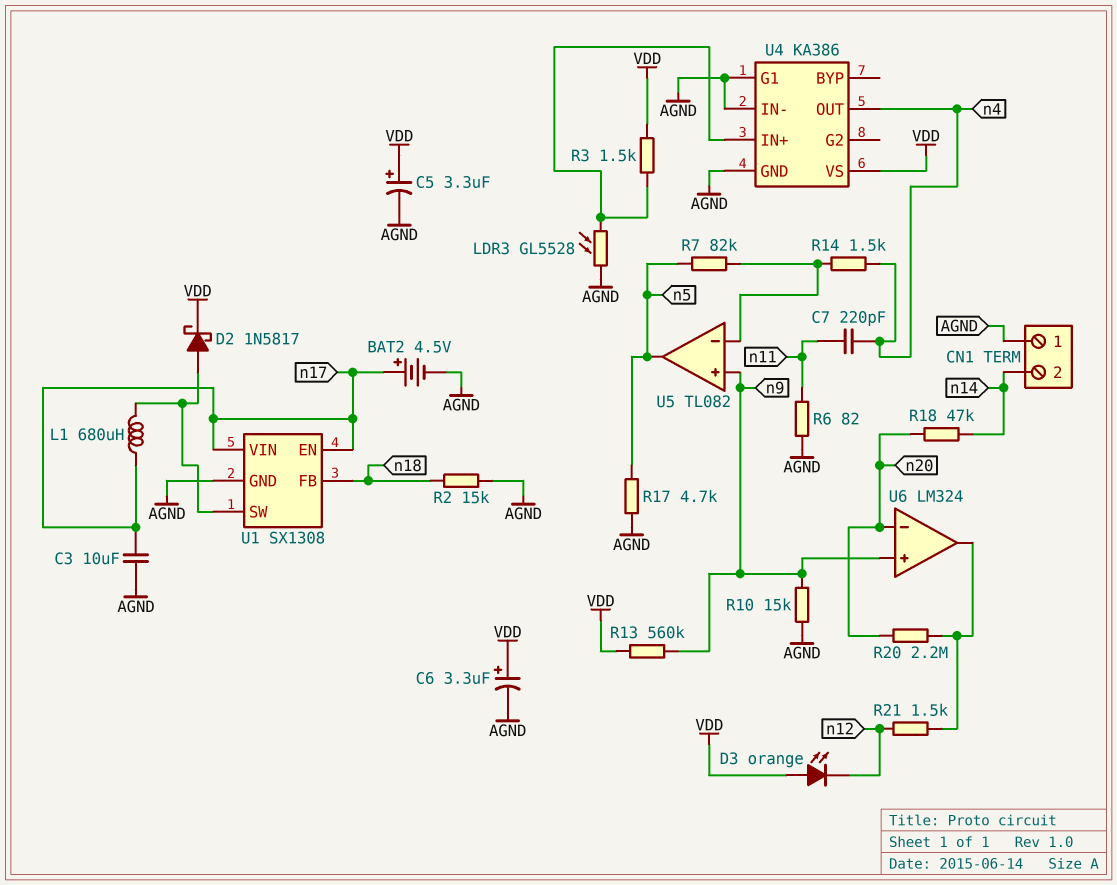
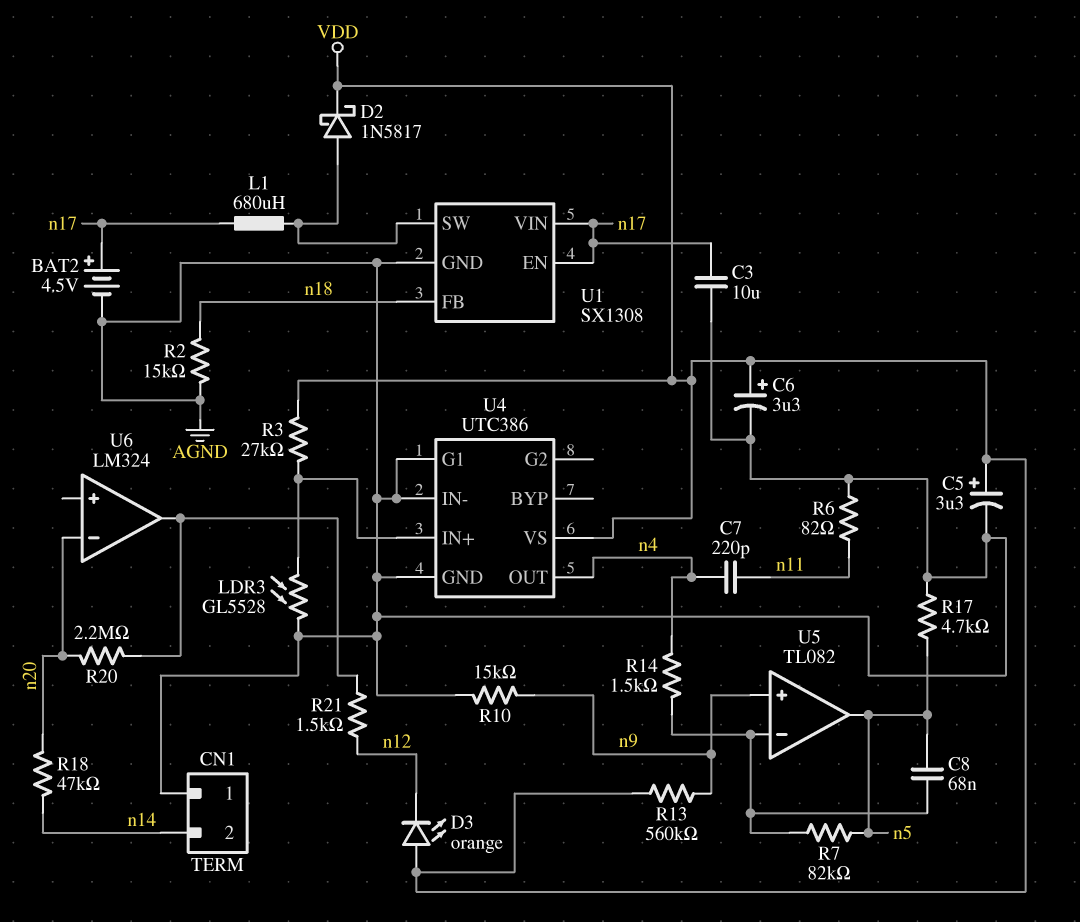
C8: none -> 68nF (U5/in-, n5)
R3: 1.5k (U4/IN+, VDD) -> 27k (U4/IN+, VDD)
U4: KA386 -> UTC386
U6 pin in+: n9 -> none

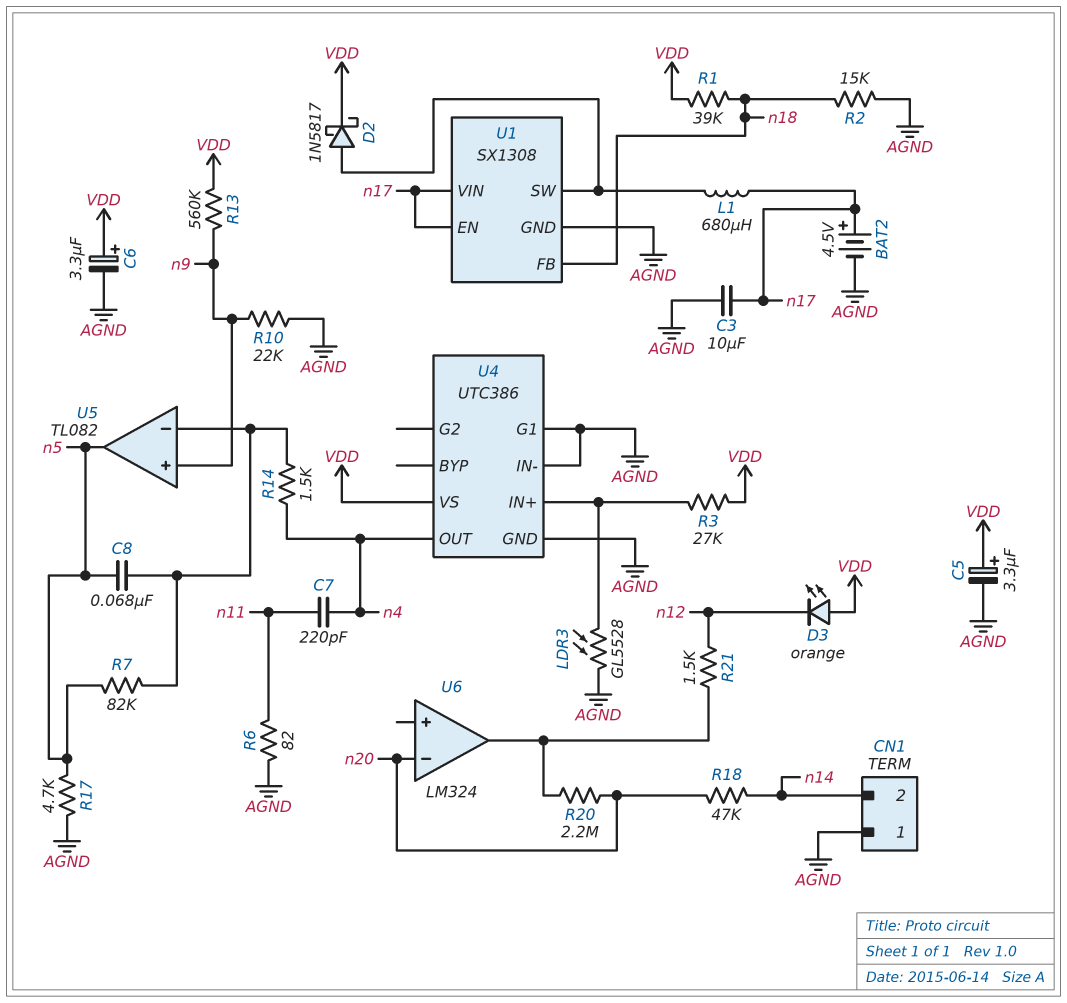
R1: none -> 39k (VDD, n18)
R10: 15k (AGND, n9) -> 22k (AGND, n9)

